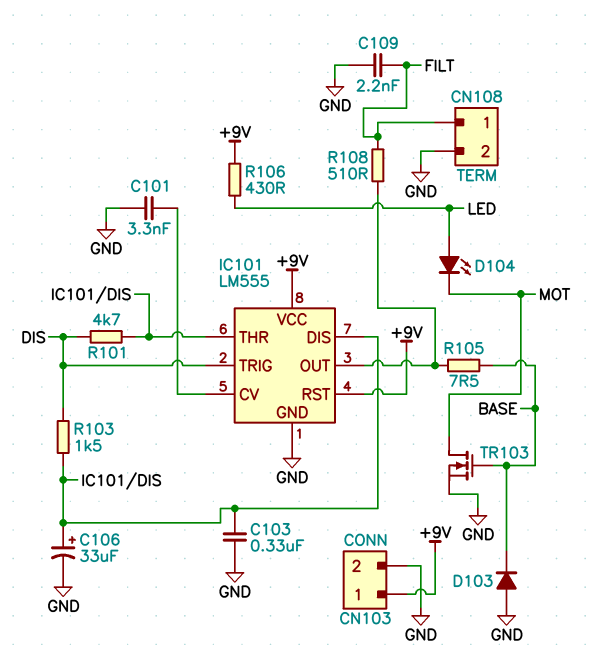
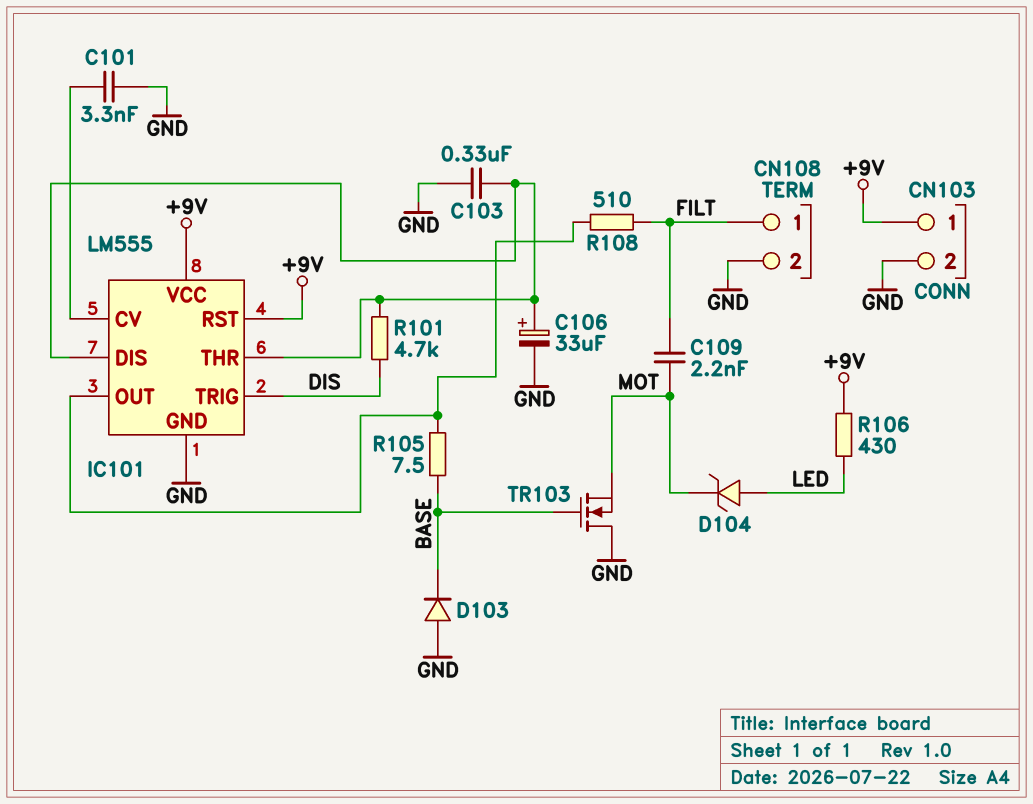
C109: 2.2nF (FILT, GND) -> 2.2nF (FILT, MOT)
D104: LED (A LED, K MOT) -> zener (A LED, K MOT)
R103: 1.5k (DIS, IC101/DIS) -> none
TR103: NMOS (G BASE, D MOT, S GND) -> NMOS (G BASE, D GND, S MOT)

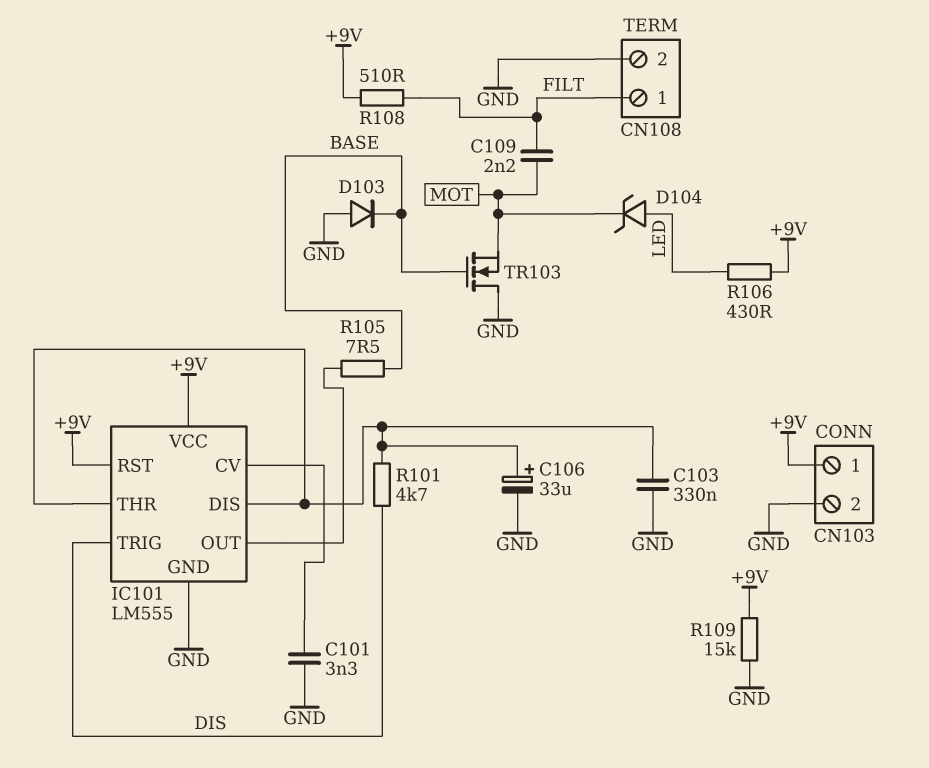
R108: 510 (FILT, IC101/OUT) -> 510 (+9V, FILT)
R109: none -> 15k (+9V, GND)

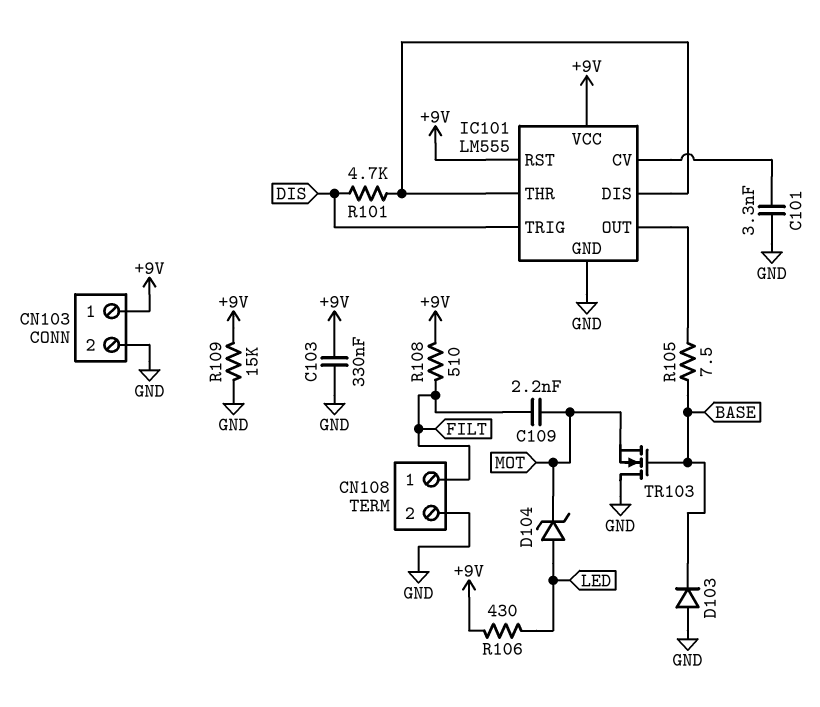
C103: 330nF (GND, IC101/DIS) -> 330nF (+9V, GND)
C106: 33uF (plus IC101/DIS, minus GND) -> none

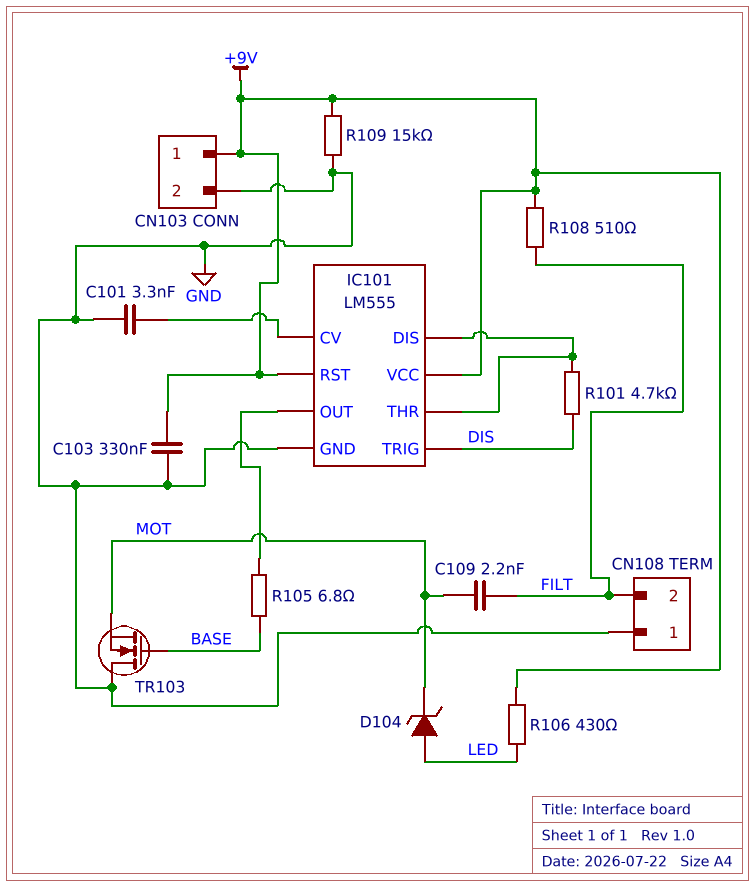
CN108 pin 1: FILT -> GND
CN108 pin 2: GND -> FILT
D103: diode (A GND, K BASE) -> none
R105: 7.5 (BASE, IC101/OUT) -> 6.8 (BASE, IC101/OUT)

